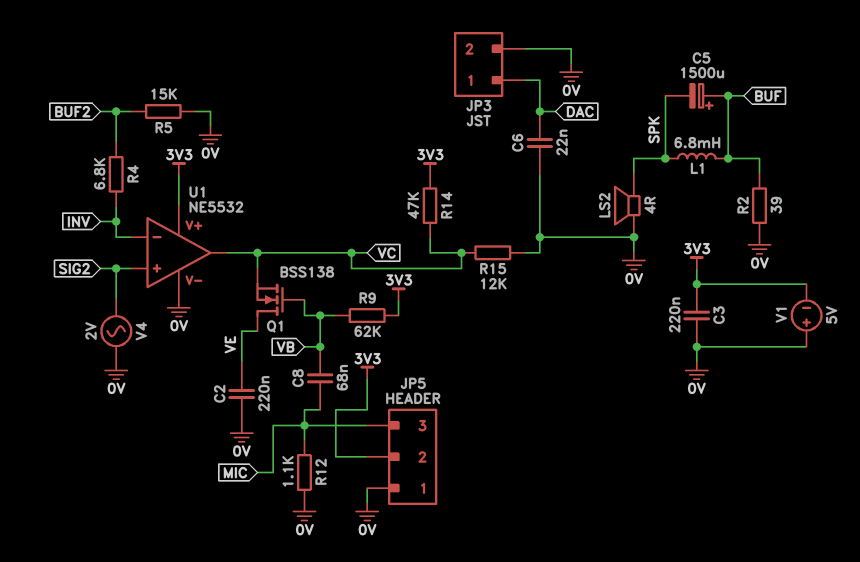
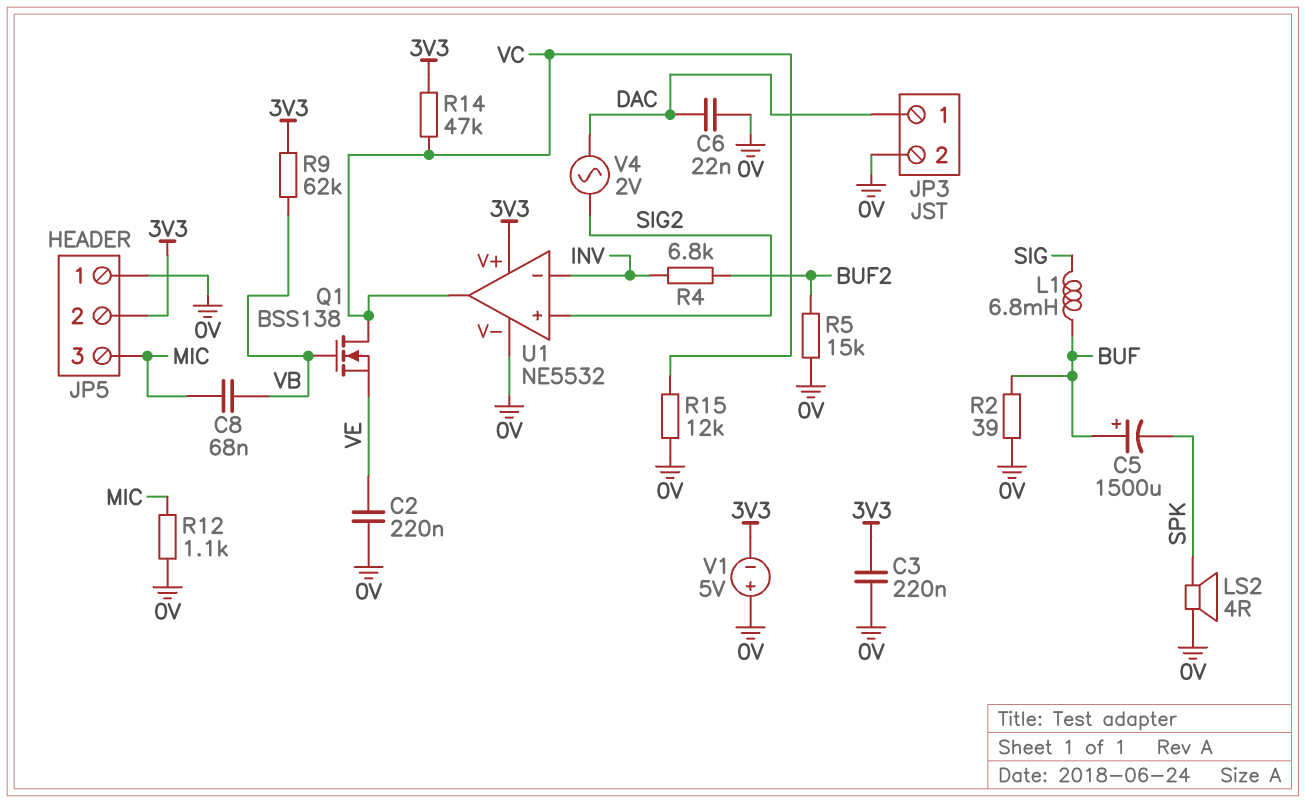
L1: 6.8mH (BUF, SPK) -> 6.8mH (BUF, SIG)
Q1: NMOS BSS138 (G VB, D VE, S VC) -> NMOS BSS138 (G VB, D VC, S VE)
V4: AC 2V (0V, SIG2) -> AC 2V (DAC, SIG2)

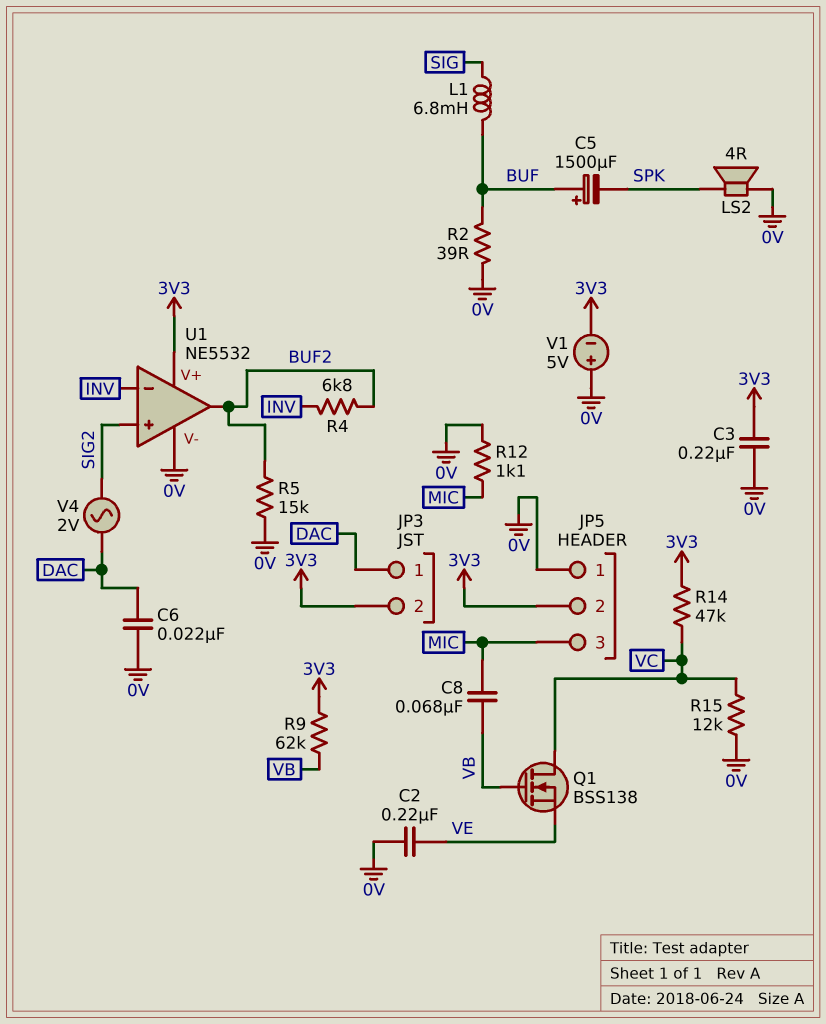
JP3 pin 2: 0V -> 3V3
U1 pin out: VC -> BUF2

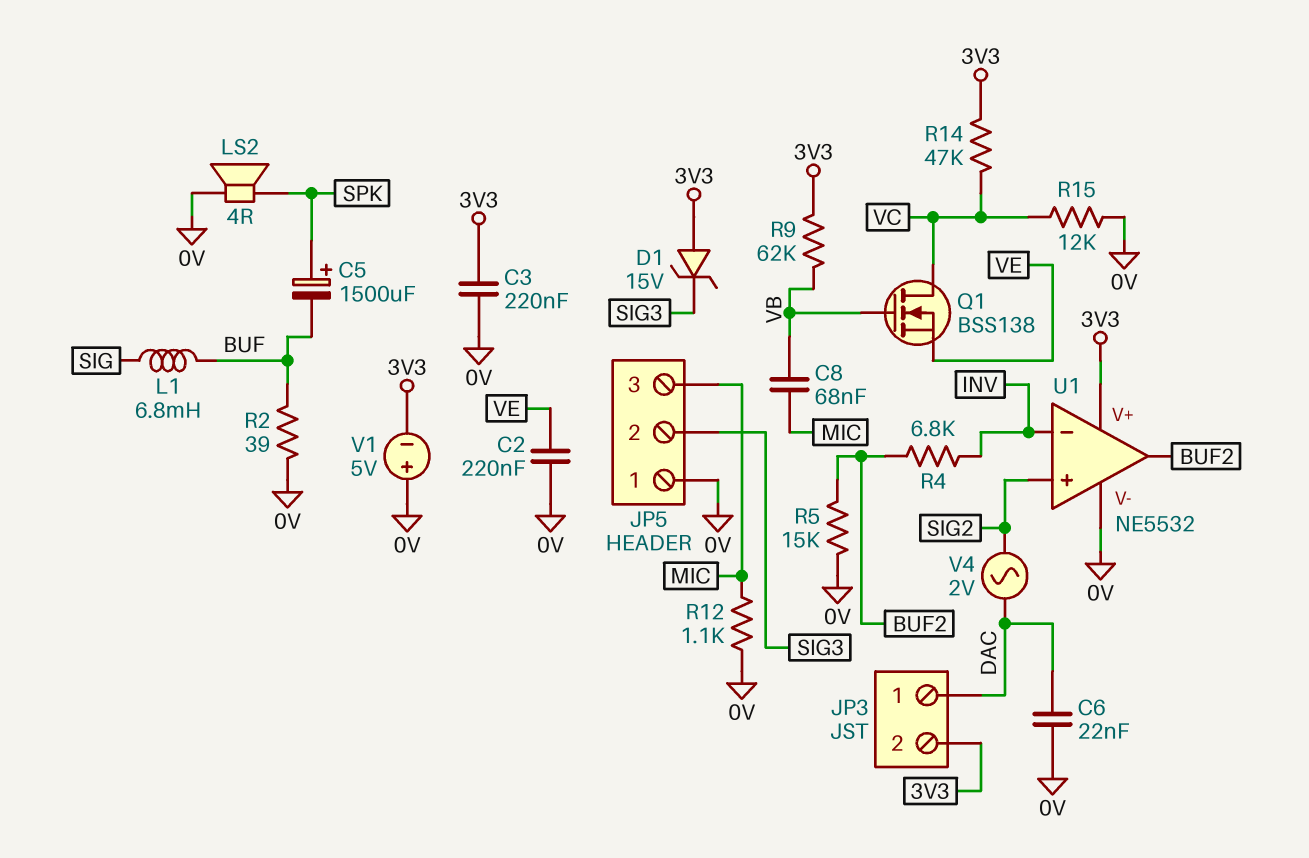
C5: 1500uF (plus BUF, minus SPK) -> 1500uF (plus SPK, minus BUF)
D1: none -> zener 15V (A 3V3, K SIG3)
JP5 pin 2: 3V3 -> SIG3

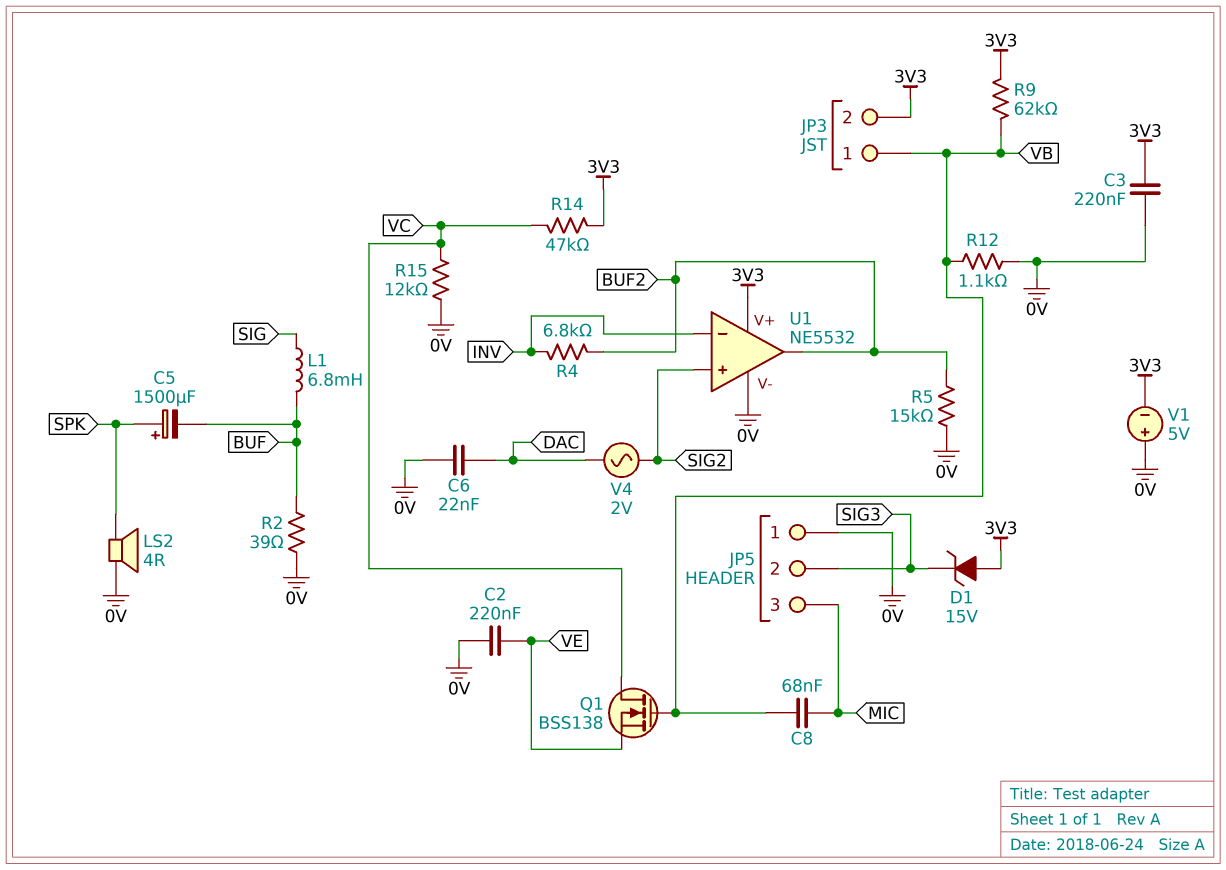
JP3 pin 1: DAC -> VB
R12: 1.1k (0V, MIC) -> 1.1k (0V, VB)

